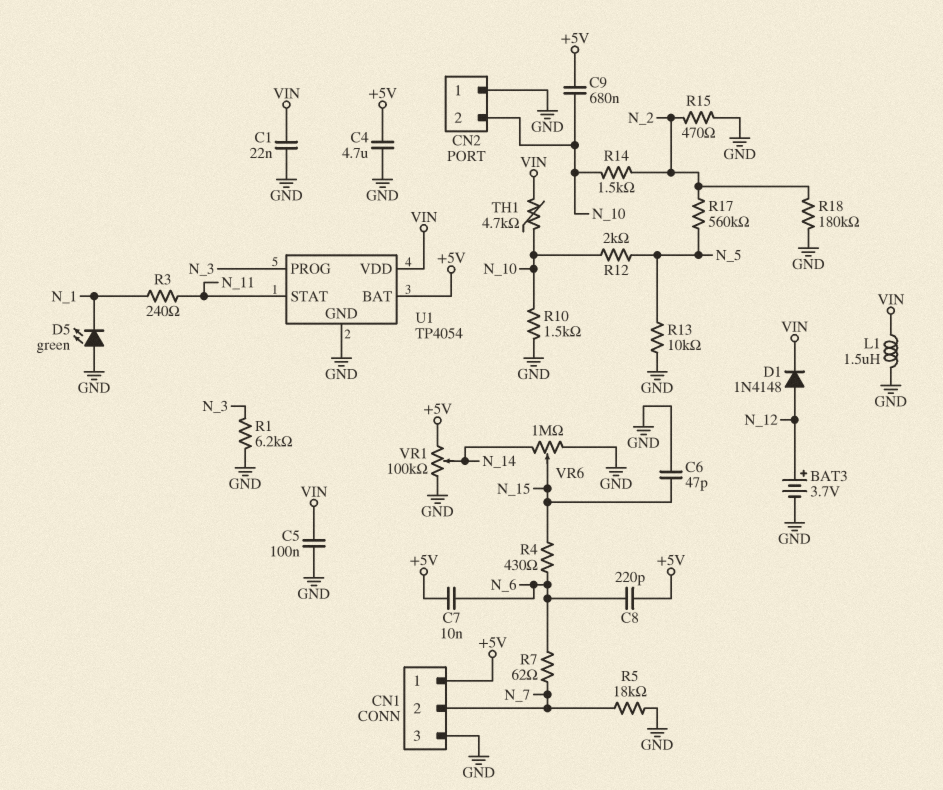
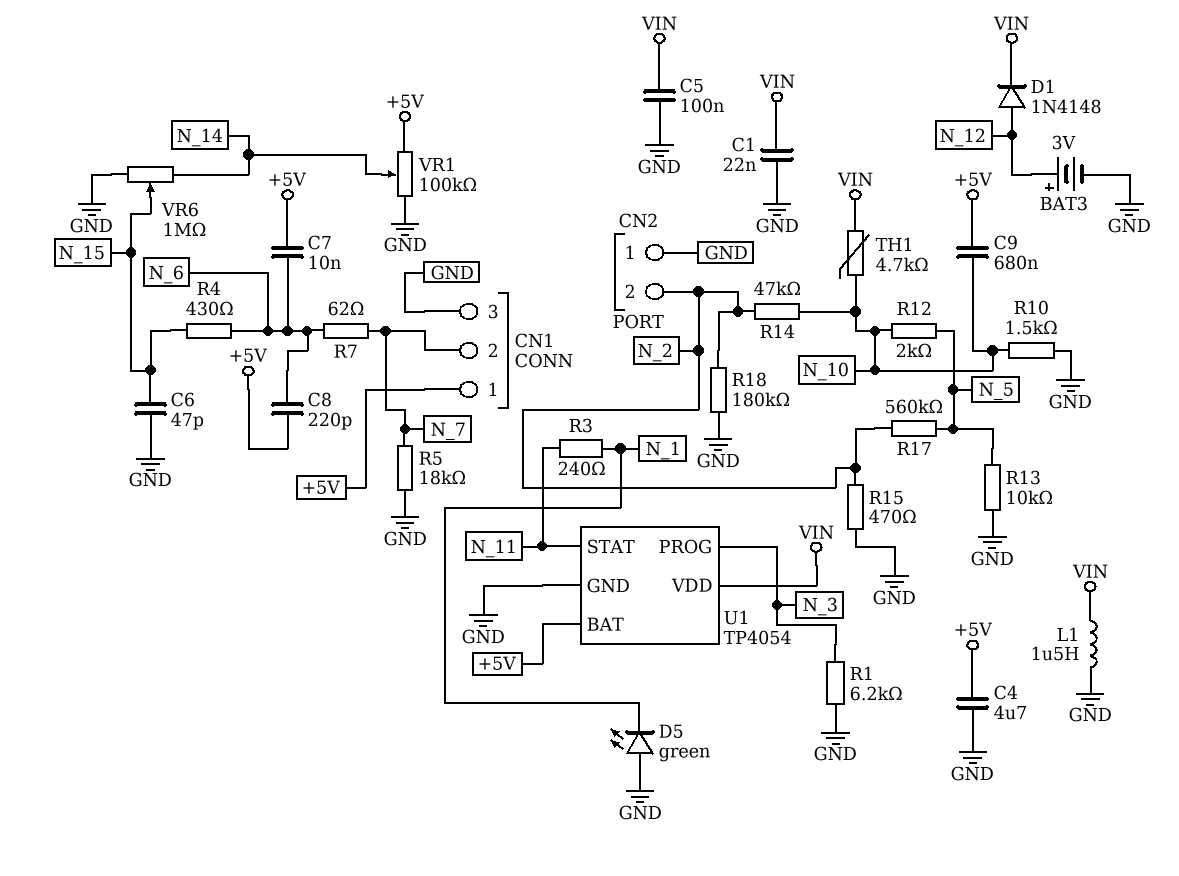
BAT3: 3.7V (plus N_12, minus GND) -> 3V (plus N_12, minus GND)
CN2 pin 2: N_10 -> N_2
R14: 1.5k (N_2, N_10) -> 47k (N_2, N_10)

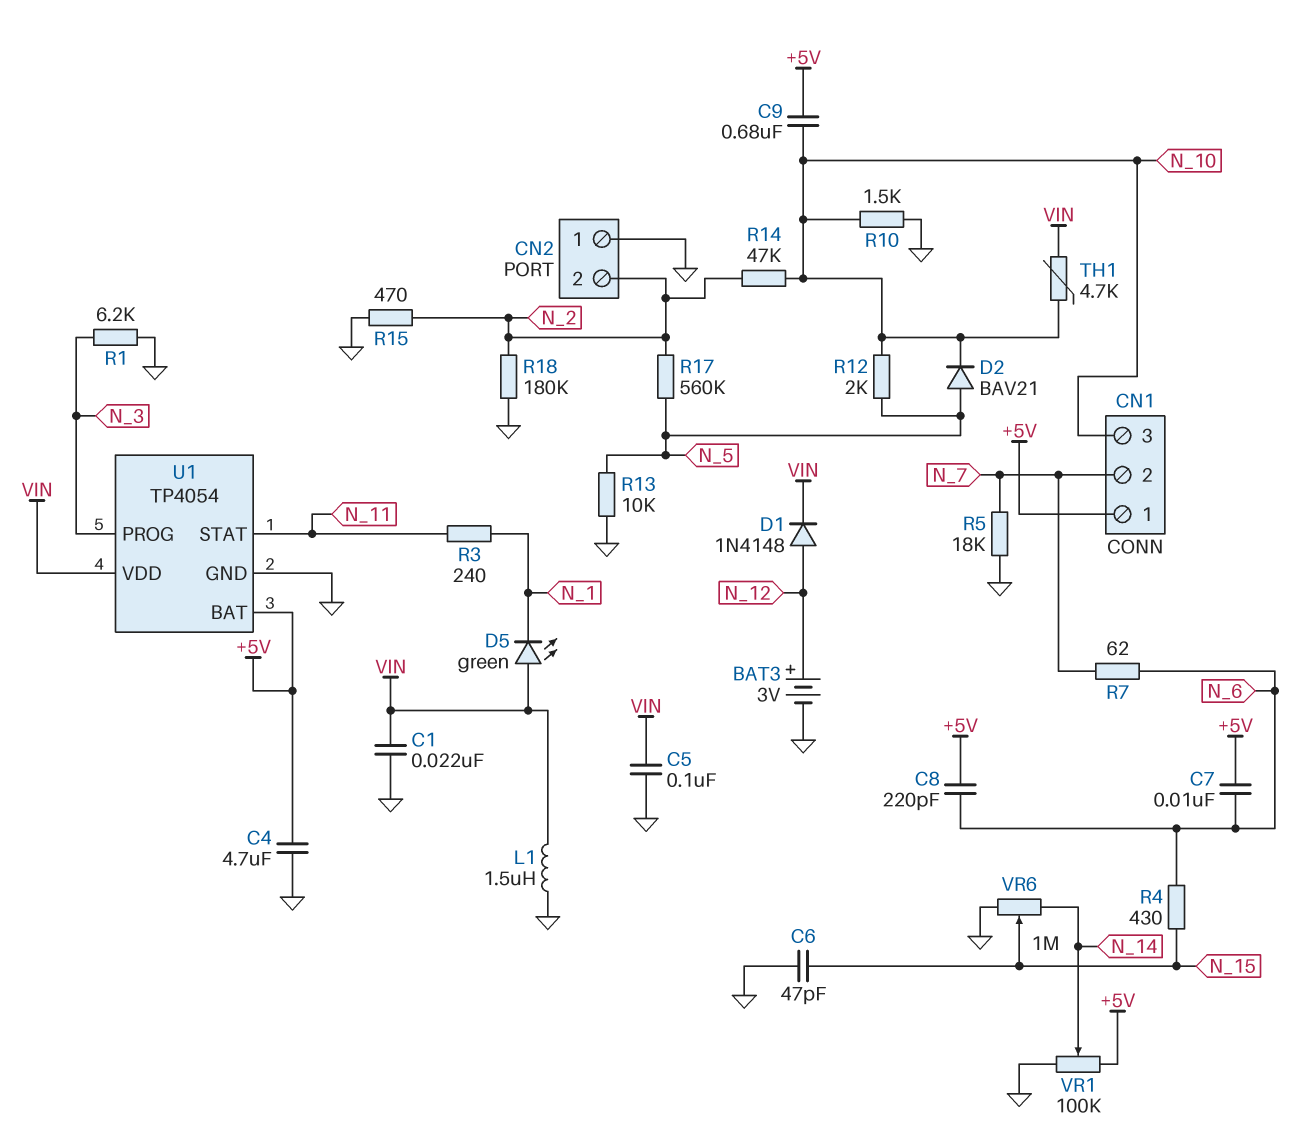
CN1 pin 3: GND -> N_10
D2: none -> diode BAV21 (A N_5, K N_10)
D5: LED green (A GND, K N_1) -> LED green (A VIN, K N_1)

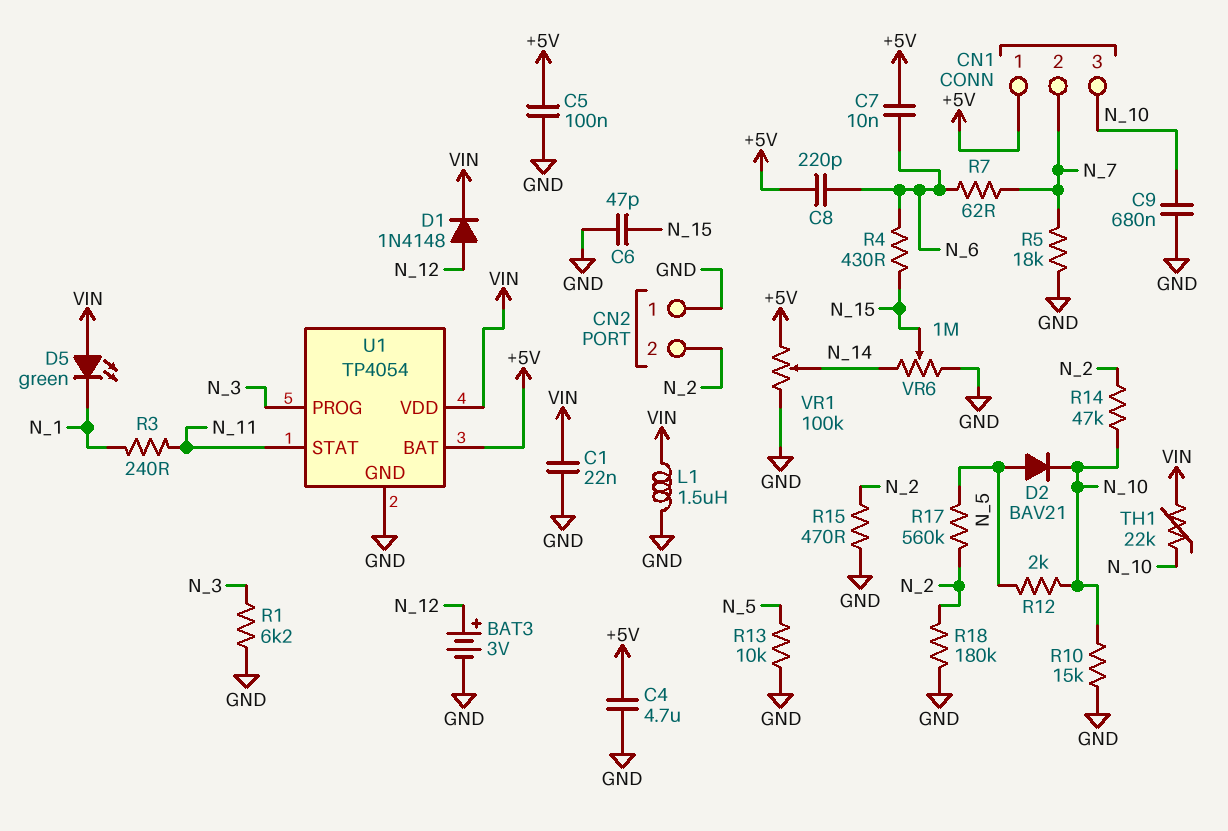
C5: 100nF (GND, VIN) -> 100nF (+5V, GND)
C9: 680nF (+5V, N_10) -> 680nF (GND, N_10)
R10: 1.5k (GND, N_10) -> 15k (GND, N_10)
TH1: 4.7k (N_10, VIN) -> 22k (N_10, VIN)

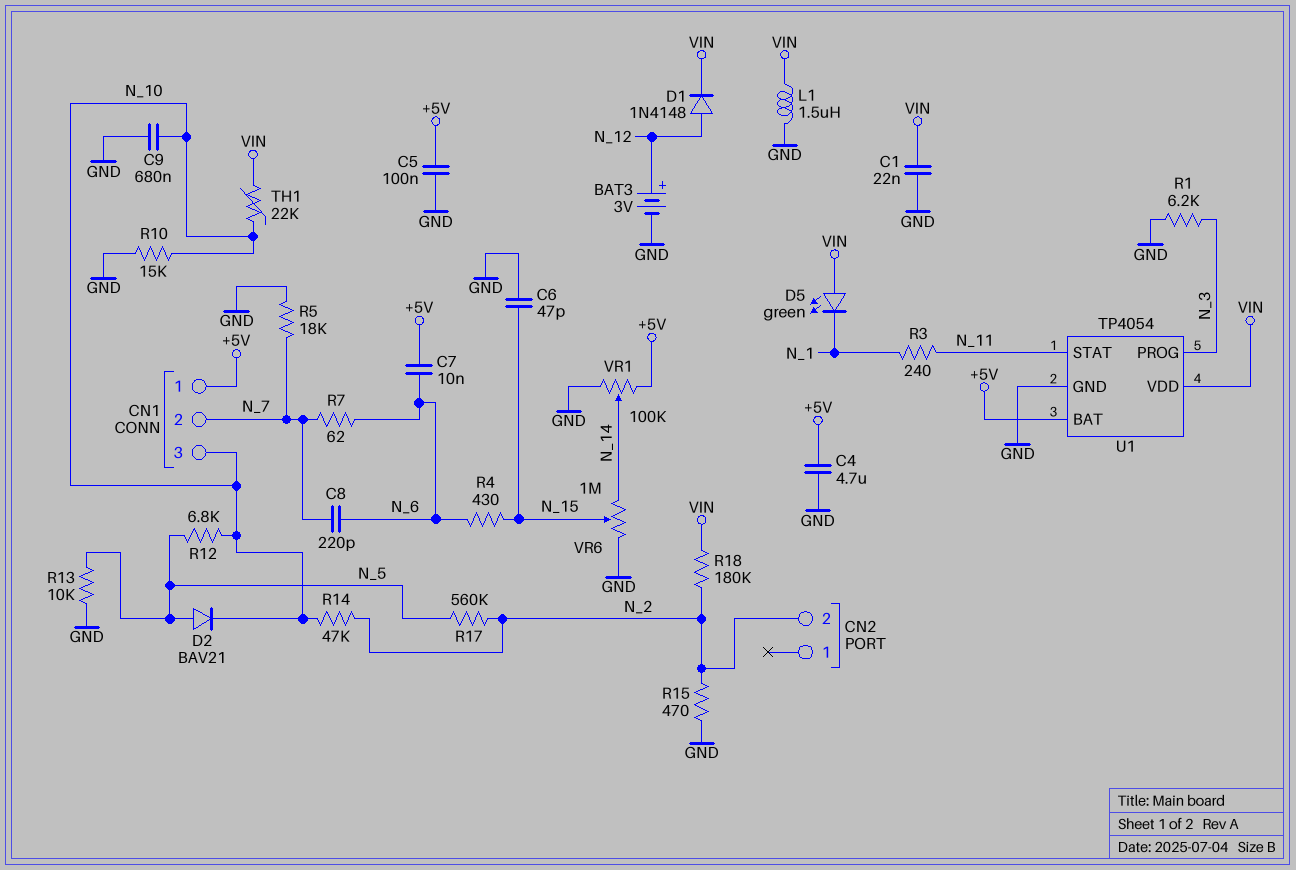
C8: 220pF (+5V, N_6) -> 220pF (N_6, N_7)
CN2 pin 1: GND -> none
R12: 2k (N_5, N_10) -> 6.8k (N_5, N_10)
R18: 180k (GND, N_2) -> 180k (N_2, VIN)

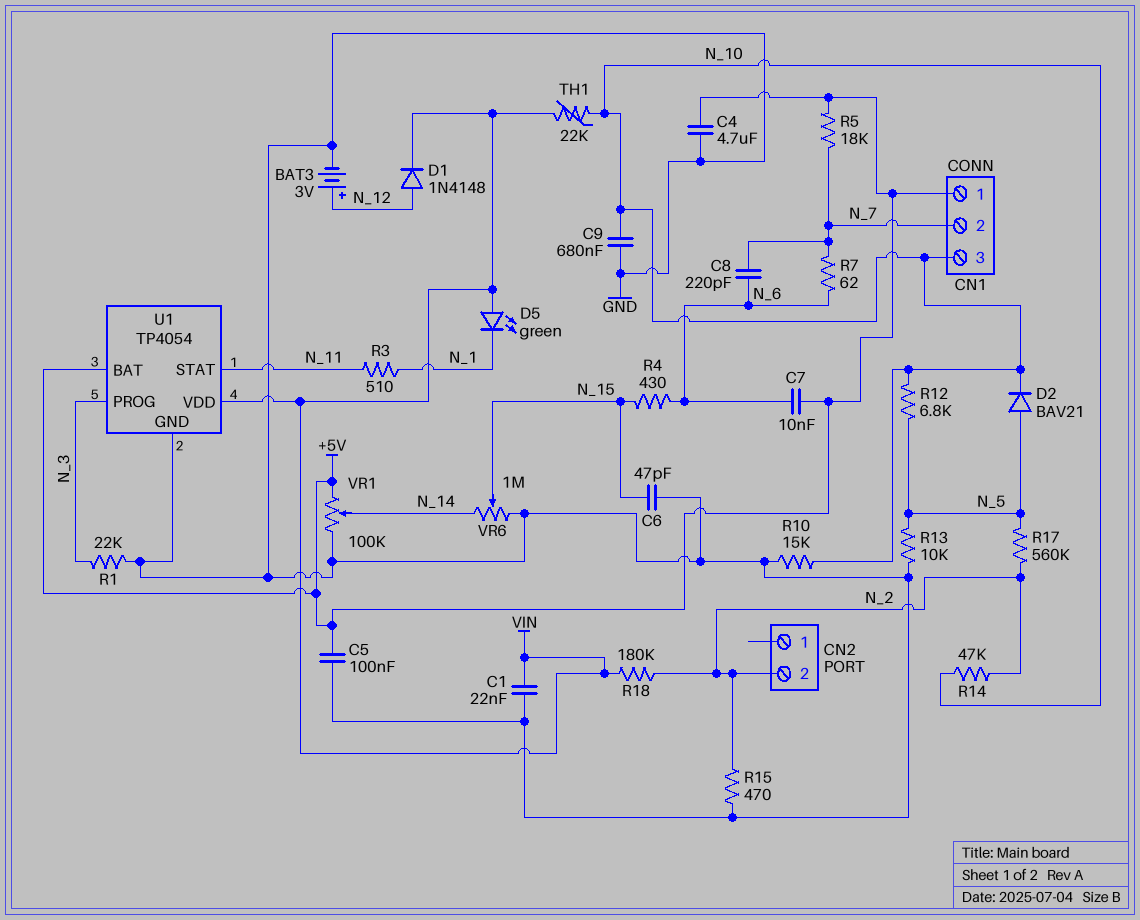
L1: 1.5uH (GND, VIN) -> none
R1: 6.2k (GND, N_3) -> 22k (GND, N_3)
R3: 240 (N_1, N_11) -> 510 (N_1, N_11)
R5: 18k (GND, N_7) -> 18k (+5V, N_7)

